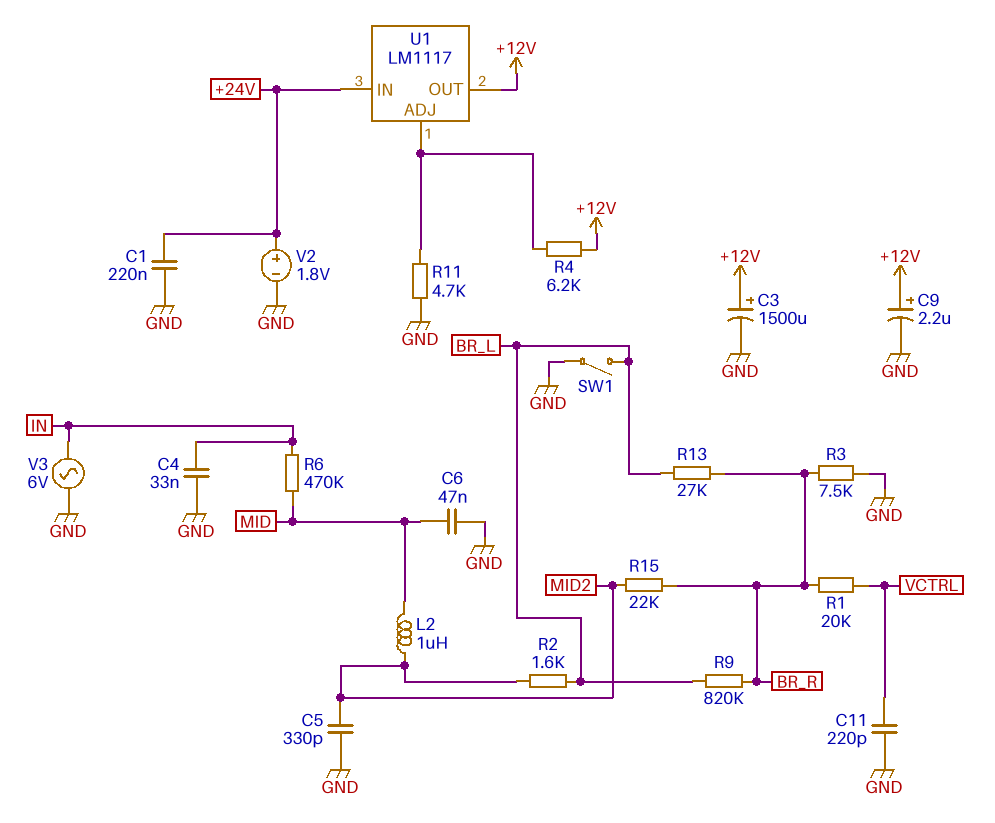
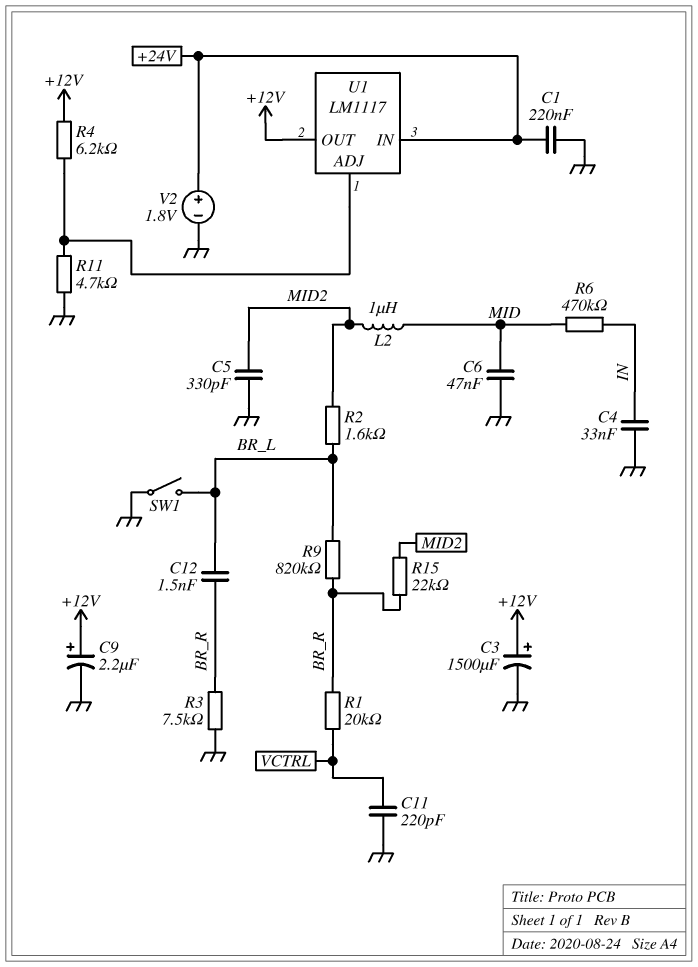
C12: none -> 1.5nF (BR_L, BR_R)
R13: 27k (BR_L, BR_R) -> none
V3: AC 6V (GND, IN) -> none

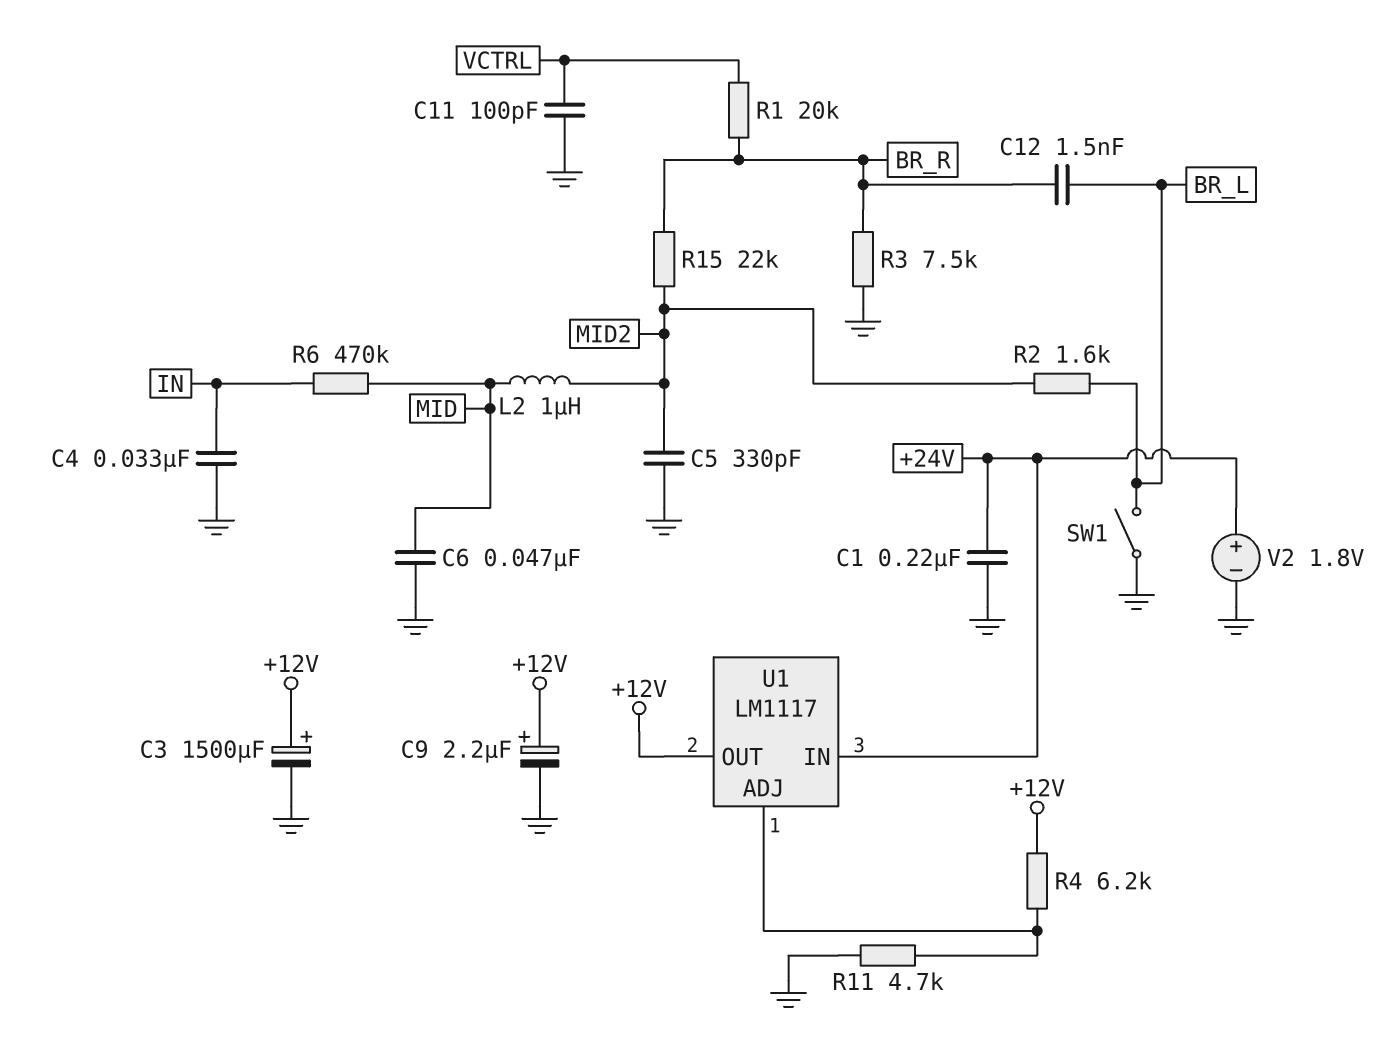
C11: 220pF (GND, VCTRL) -> 100pF (GND, VCTRL)
R9: 820k (BR_L, BR_R) -> none

